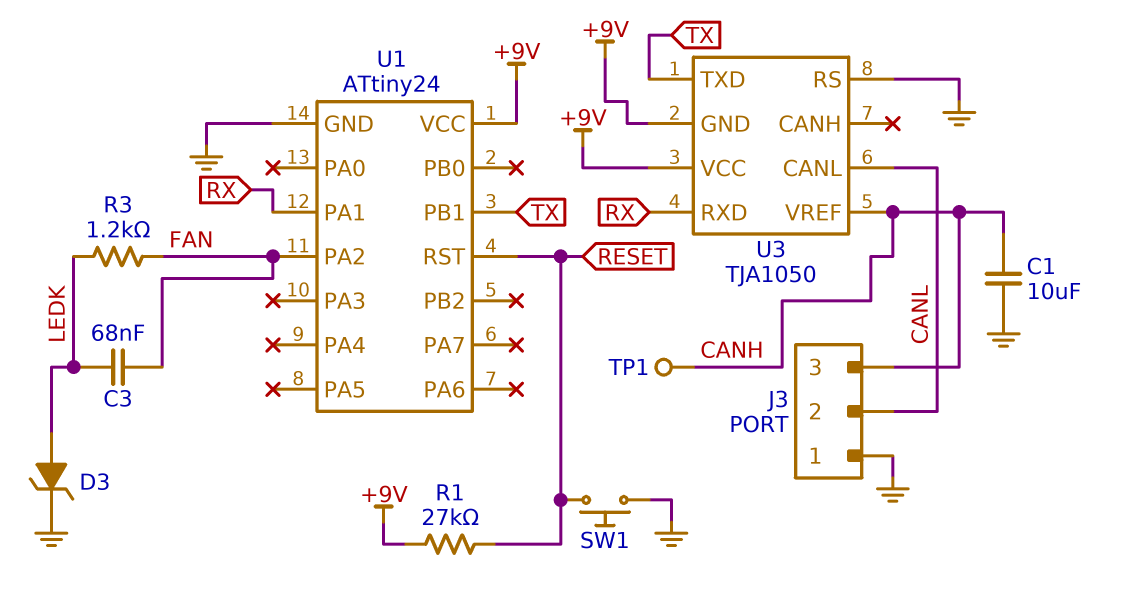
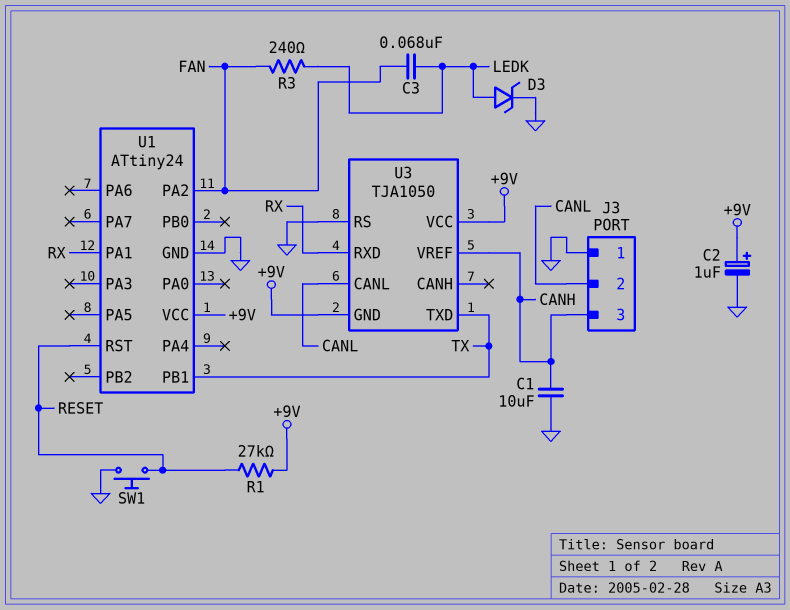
C2: none -> 1uF (plus +9V, minus GND)
R3: 1.2k (FAN, LEDK) -> 240 (FAN, LEDK)
TP1: test point (CANH) -> none

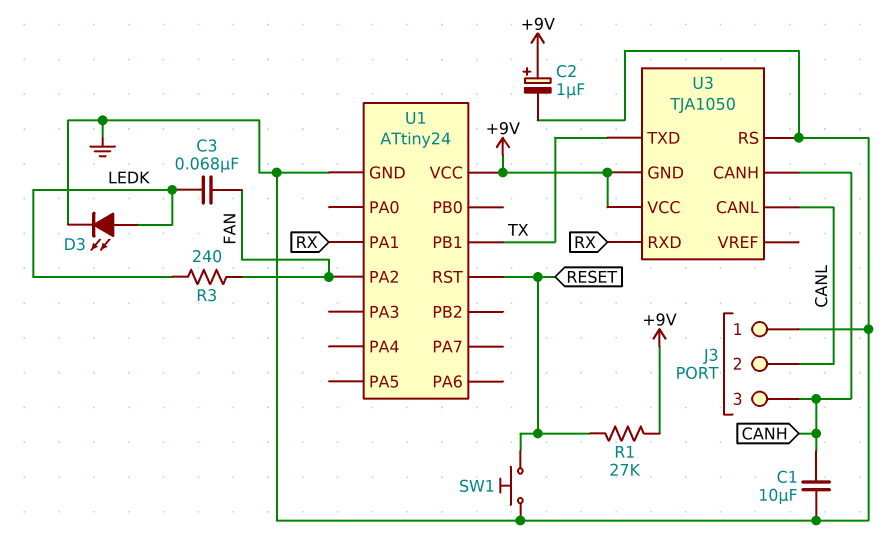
D3: zener (A LEDK, K GND) -> LED (A LEDK, K GND)
U3 pin CANH: none -> CANH
U3 pin VREF: CANH -> none

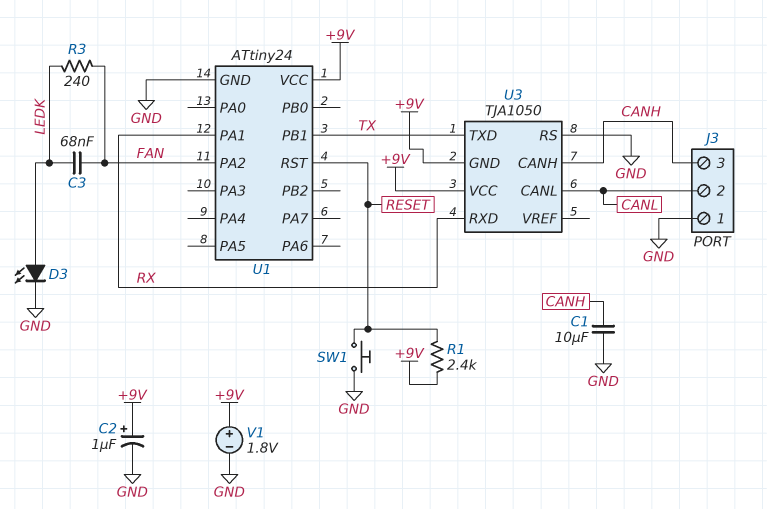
R1: 27k (+9V, RESET) -> 2.4k (+9V, RESET)
V1: none -> 1.8V (plus +9V, minus GND)

